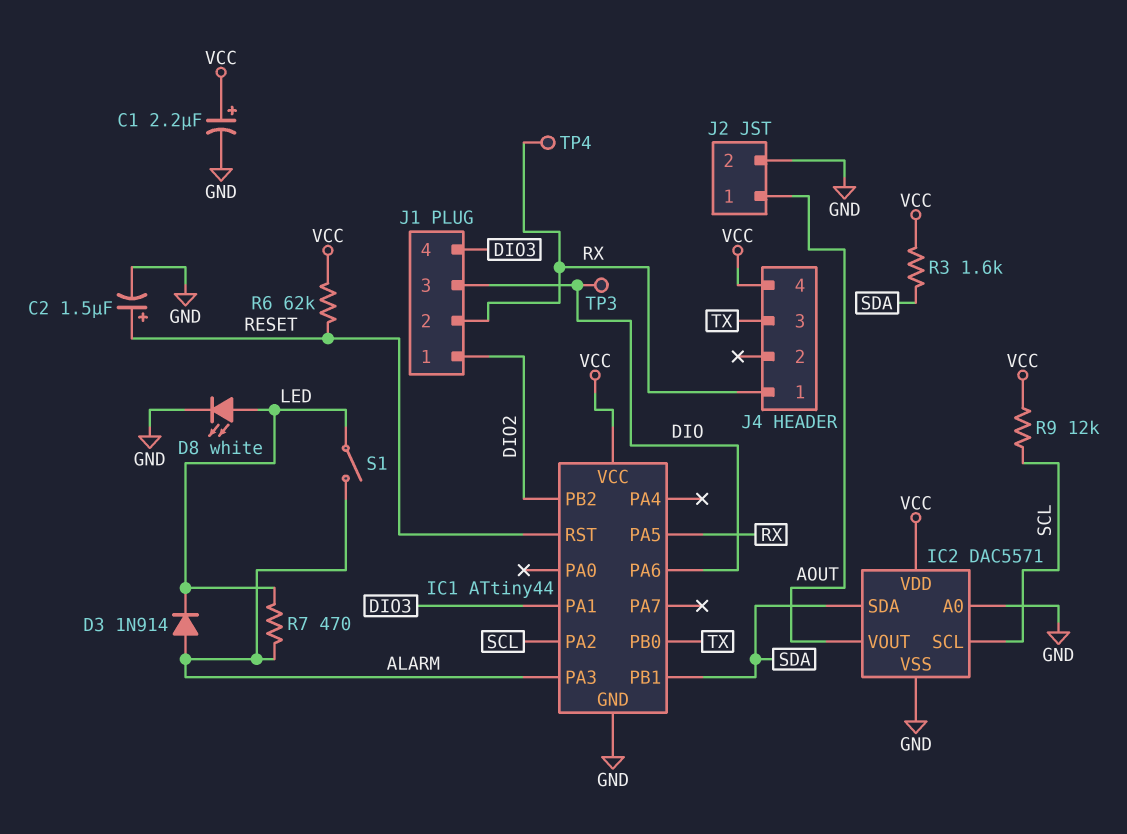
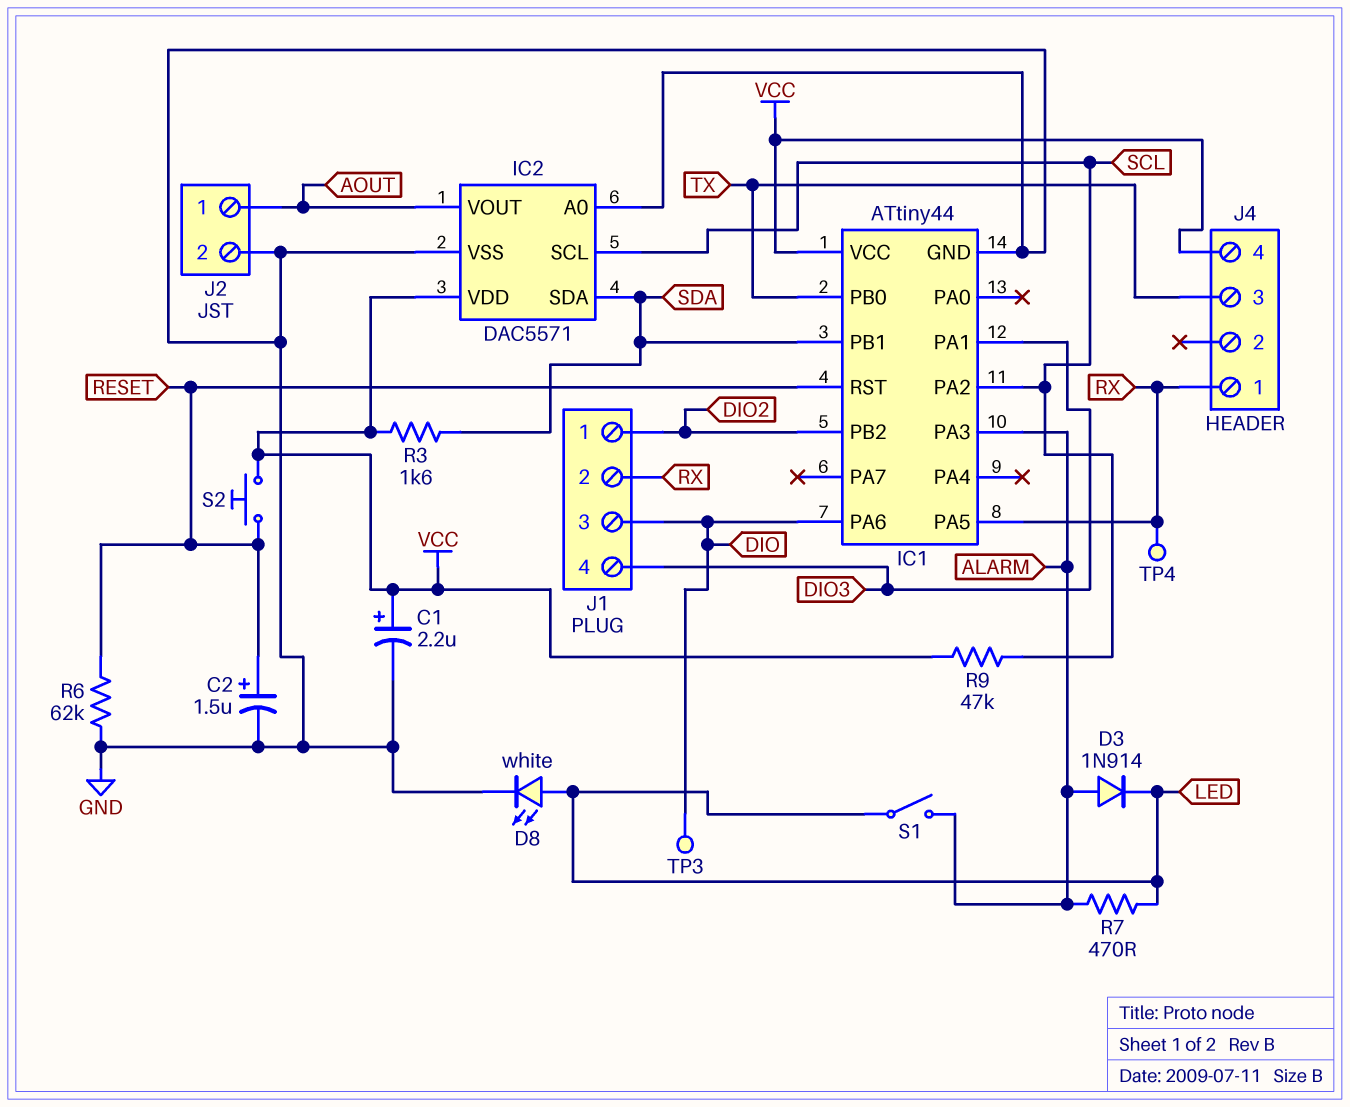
R6: 62k (RESET, VCC) -> 62k (GND, RESET)
R9: 12k (SCL, VCC) -> 47k (SCL, VCC)
S2: none -> button (RESET, VCC)

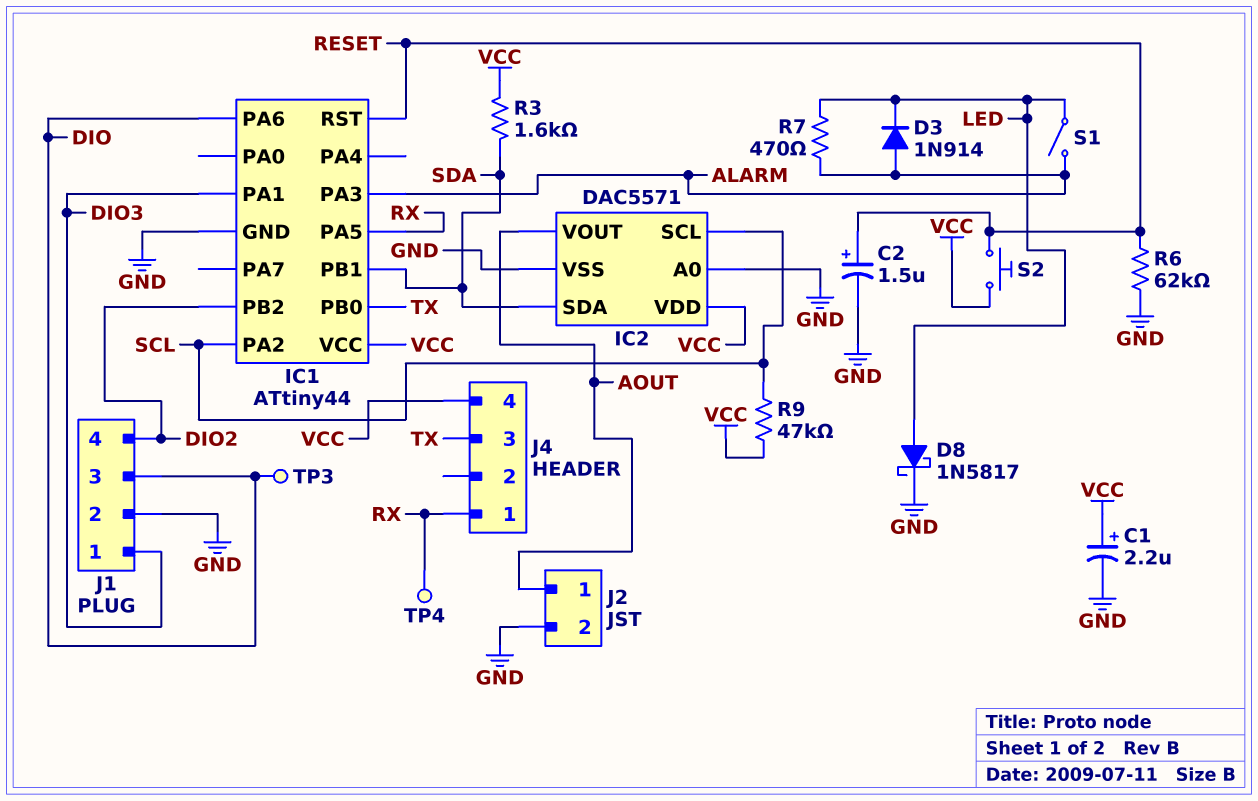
D8: LED white (A LED, K GND) -> schottky 1N5817 (A LED, K GND)
J1 pin 1: DIO2 -> DIO3
J1 pin 2: RX -> GND
J1 pin 4: DIO3 -> DIO2

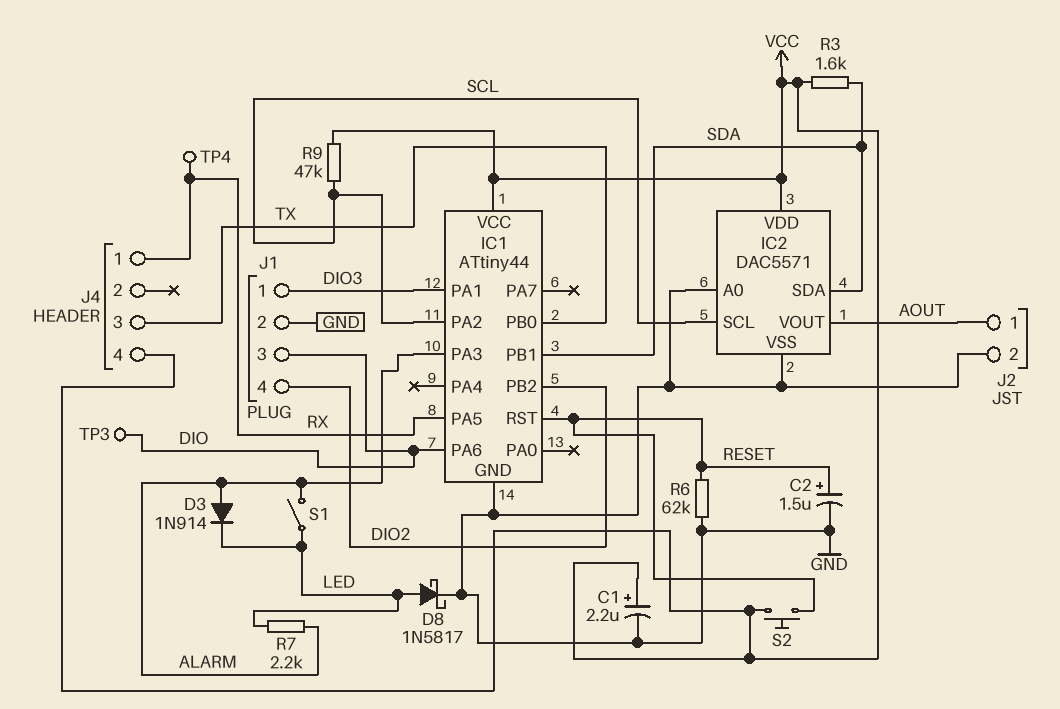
R7: 470 (ALARM, LED) -> 2.2k (ALARM, LED)

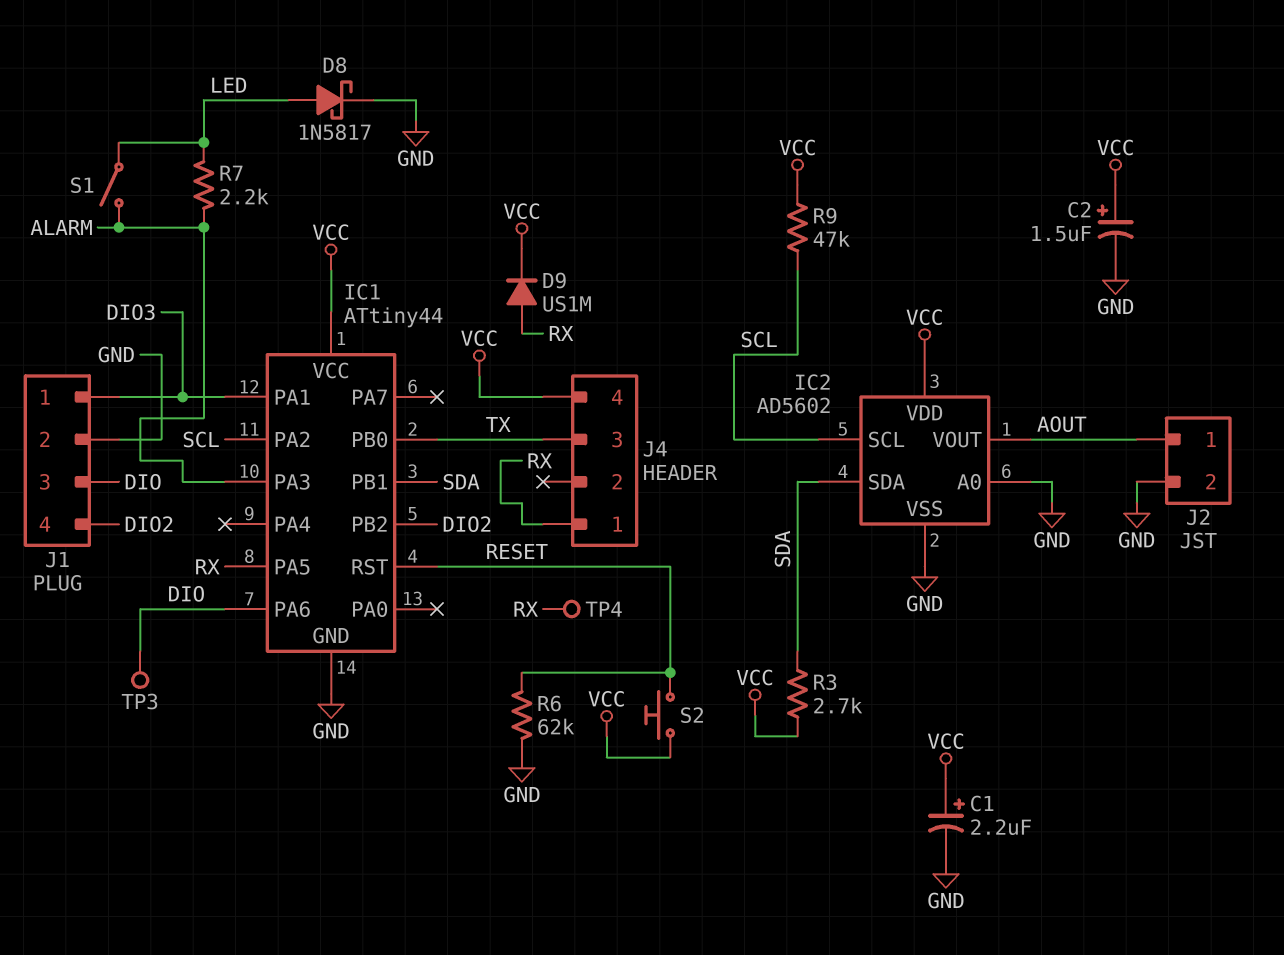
C2: 1.5uF (plus RESET, minus GND) -> 1.5uF (plus VCC, minus GND)
D3: diode 1N914 (A ALARM, K LED) -> none
D9: none -> diode US1M (A RX, K VCC)
IC2: DAC5571 -> AD5602
R3: 1.6k (SDA, VCC) -> 2.7k (SDA, VCC)

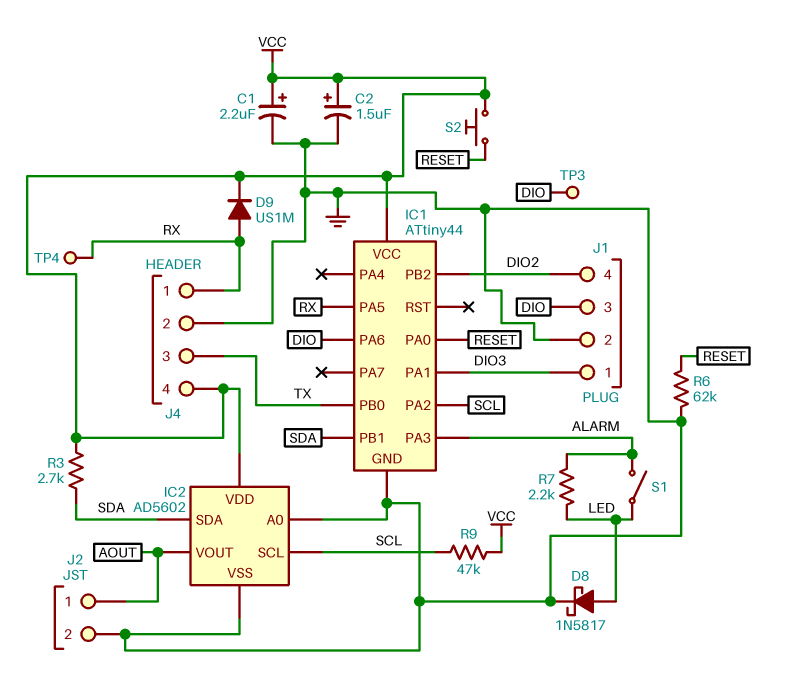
IC1 pin PA0: none -> RESET
IC1 pin RST: RESET -> none
J4 pin 2: none -> GND

